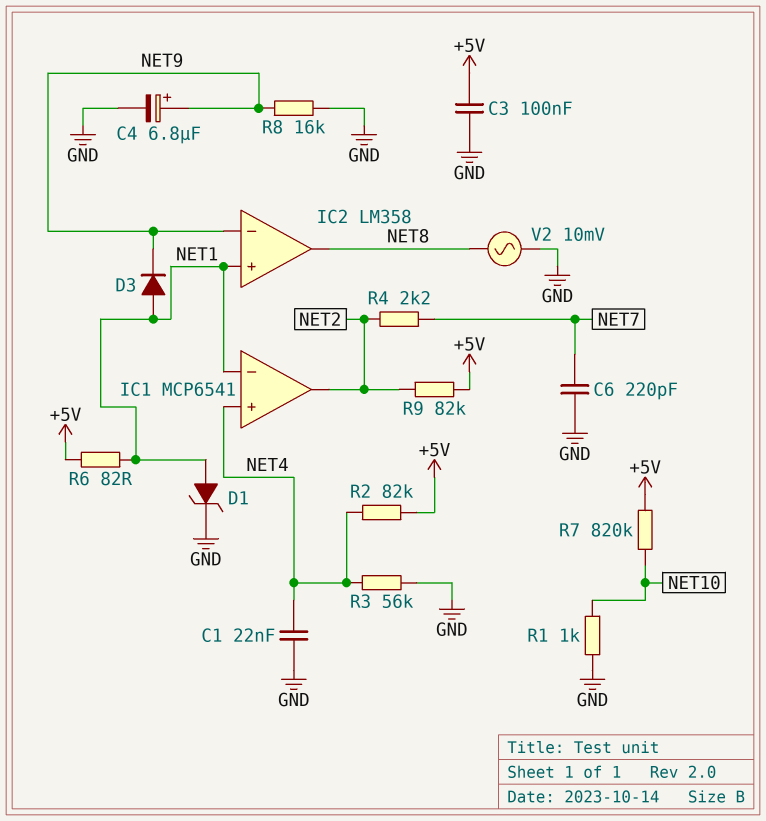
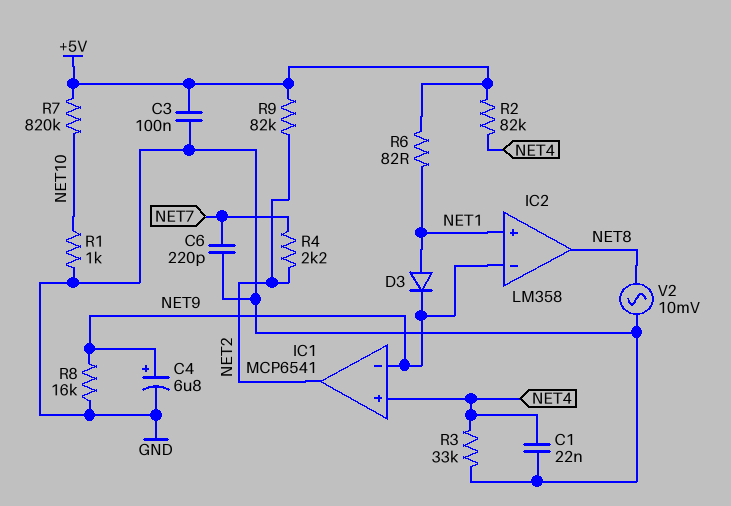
D1: zener (A NET1, K GND) -> none
IC1 pin in-: NET1 -> NET9
R3: 56k (GND, NET4) -> 33k (GND, NET4)

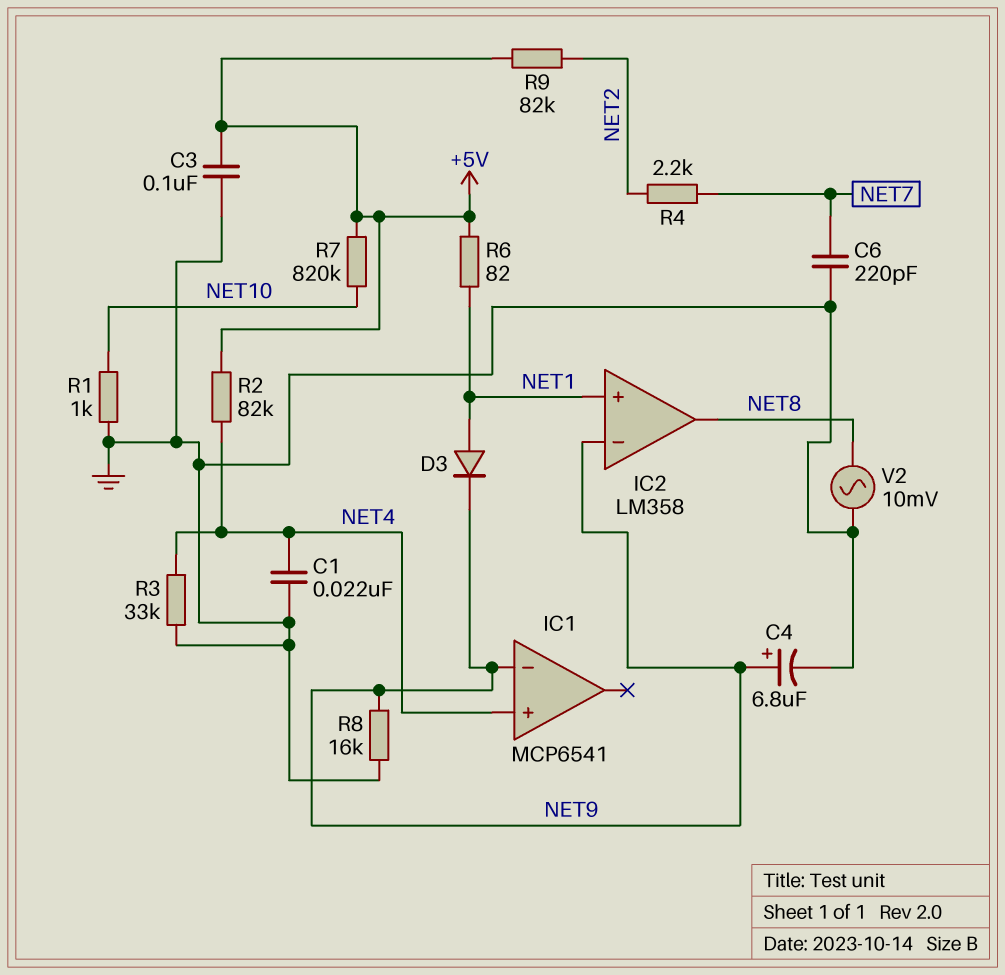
IC1 pin out: NET2 -> none

